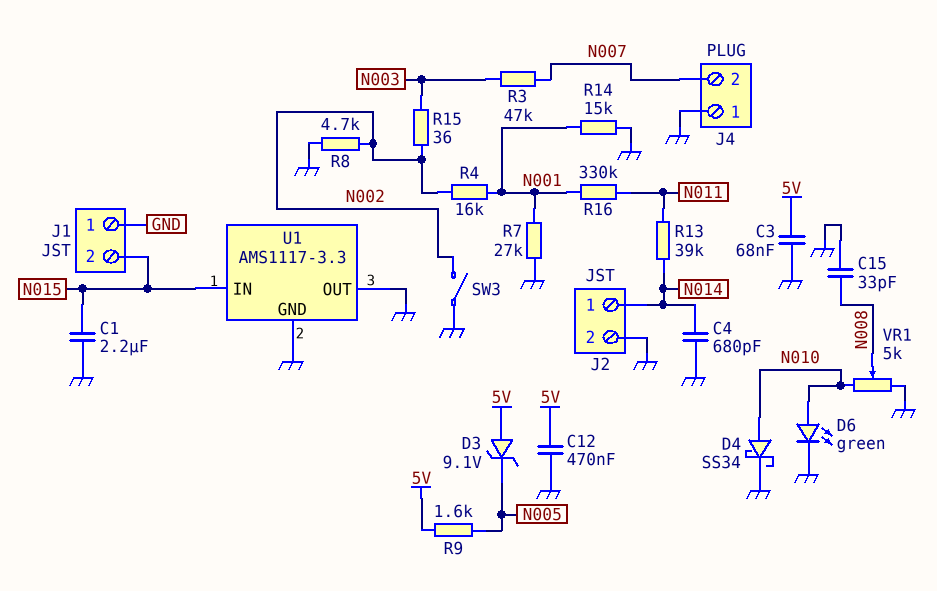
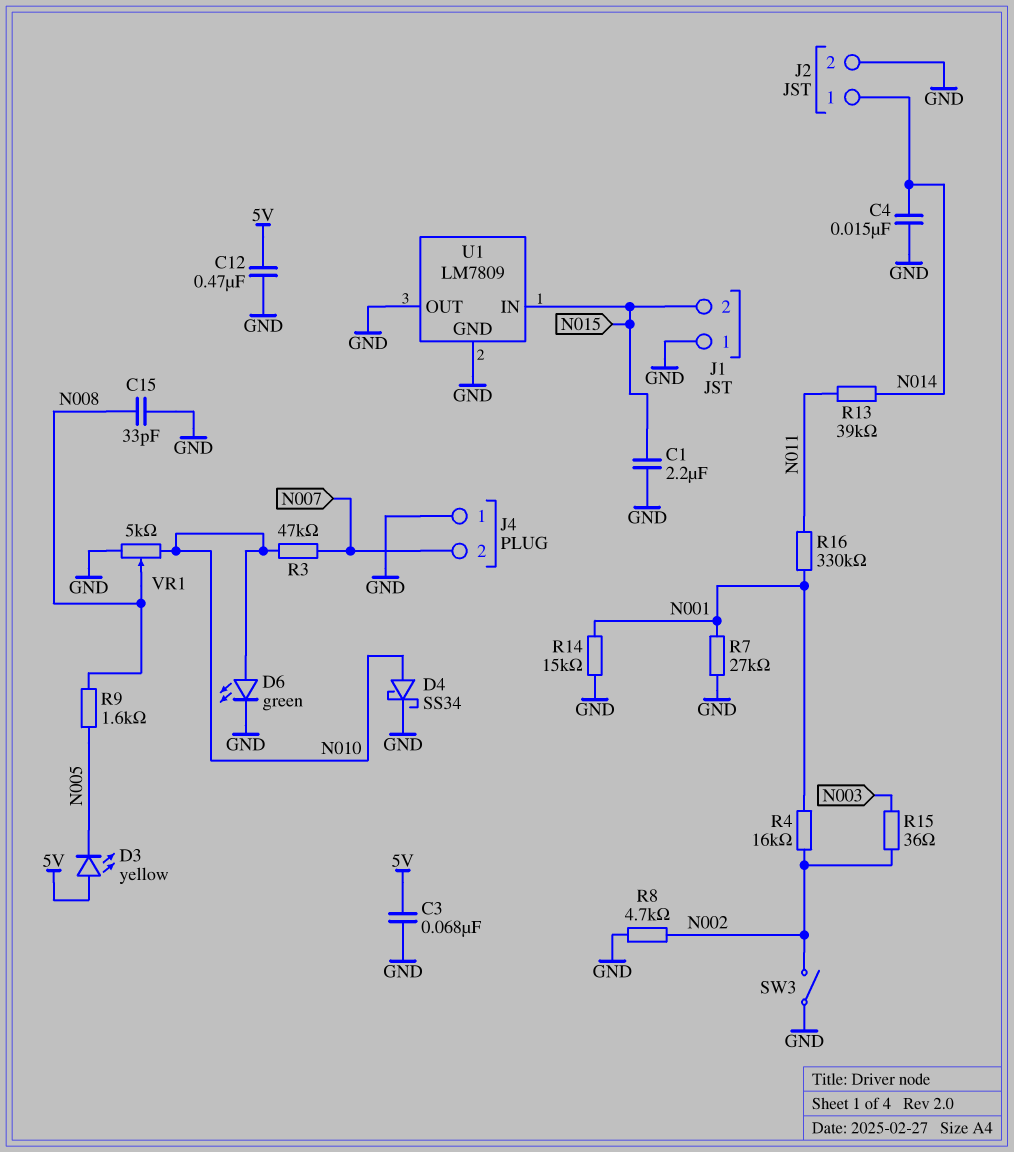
C4: 680pF (GND, N014) -> 15nF (GND, N014)
D3: zener 9.1V (A 5V, K N005) -> LED yellow (A 5V, K N005)
R3: 47k (N003, N007) -> 47k (N007, N010)
R9: 1.6k (5V, N005) -> 1.6k (N005, N008)
U1: AMS1117-3.3 -> LM7809

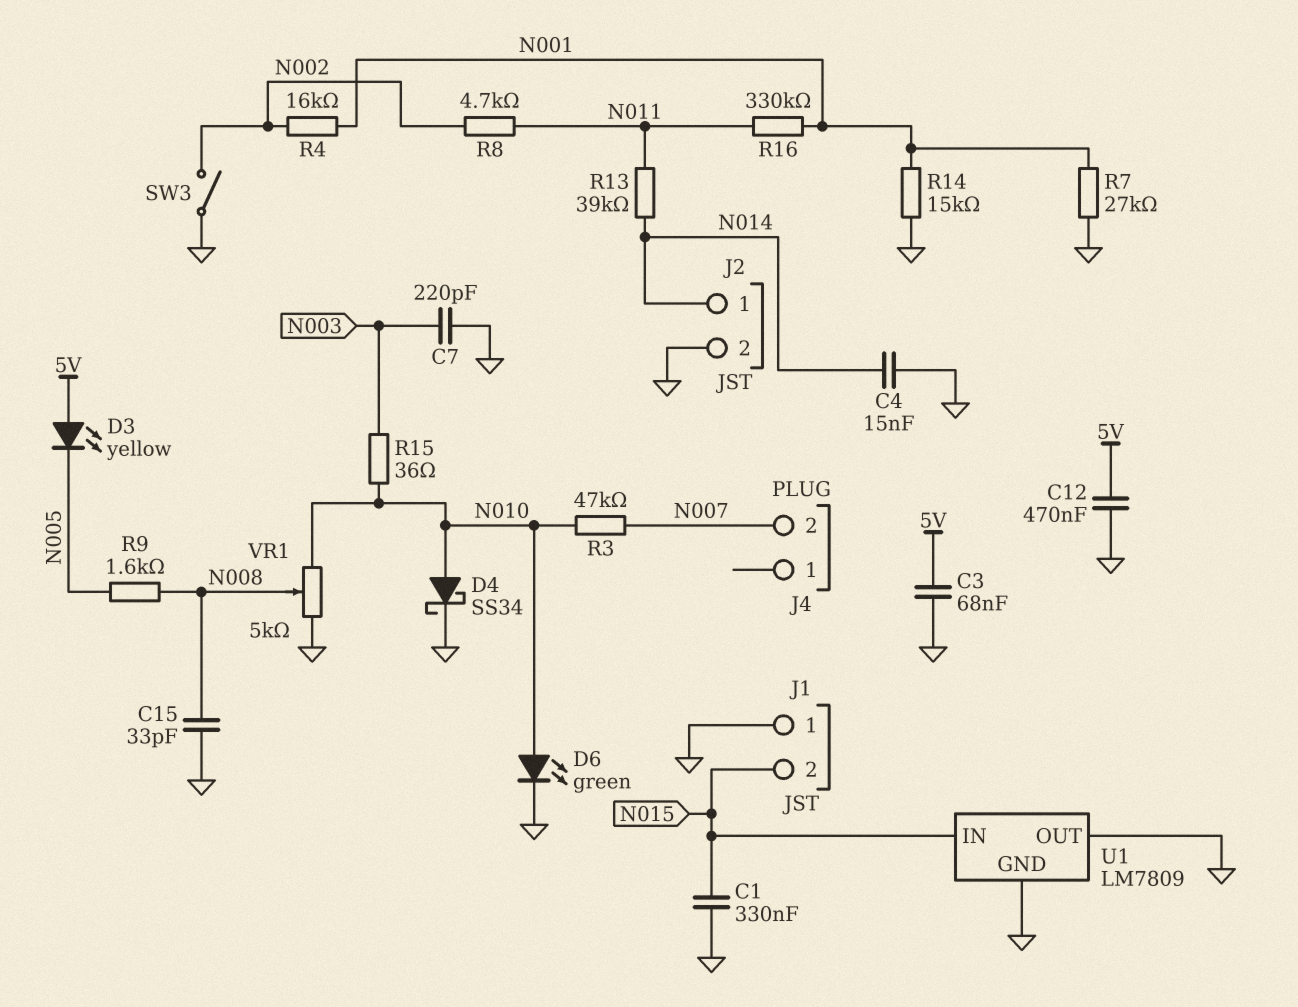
C1: 2.2uF (GND, N015) -> 330nF (GND, N015)
C7: none -> 220pF (GND, N003)
J4 pin 1: GND -> none
R8: 4.7k (GND, N002) -> 4.7k (N002, N011)
R15: 36 (N002, N003) -> 36 (N003, N010)

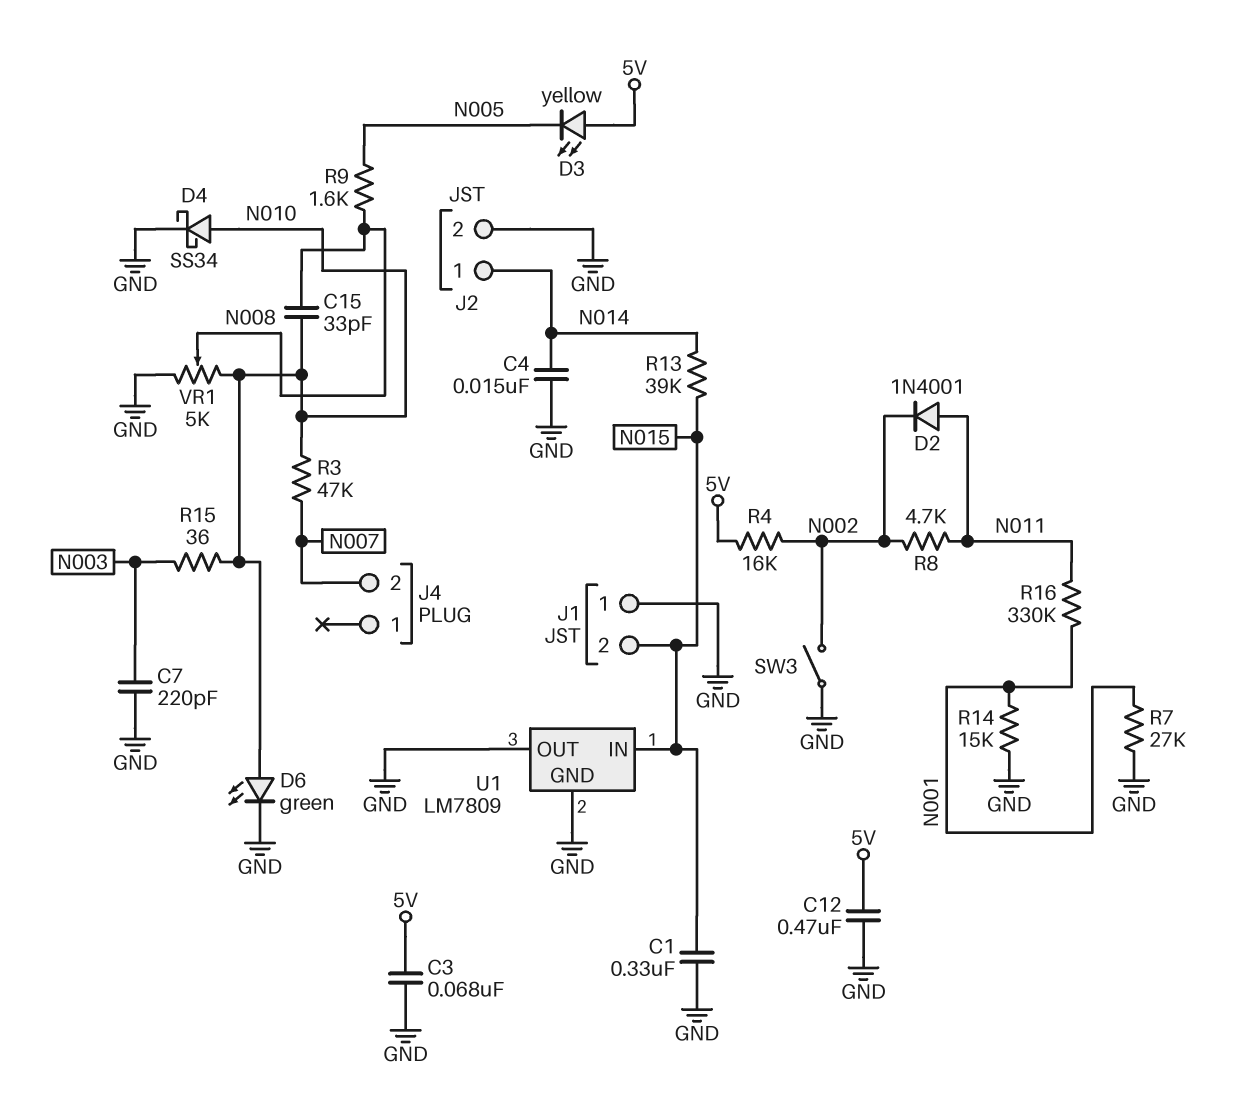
C15: 33pF (GND, N008) -> 33pF (N008, N010)
D2: none -> diode 1N4001 (A N011, K N002)
R4: 16k (N001, N002) -> 16k (5V, N002)
R13: 39k (N011, N014) -> 39k (N014, N015)

